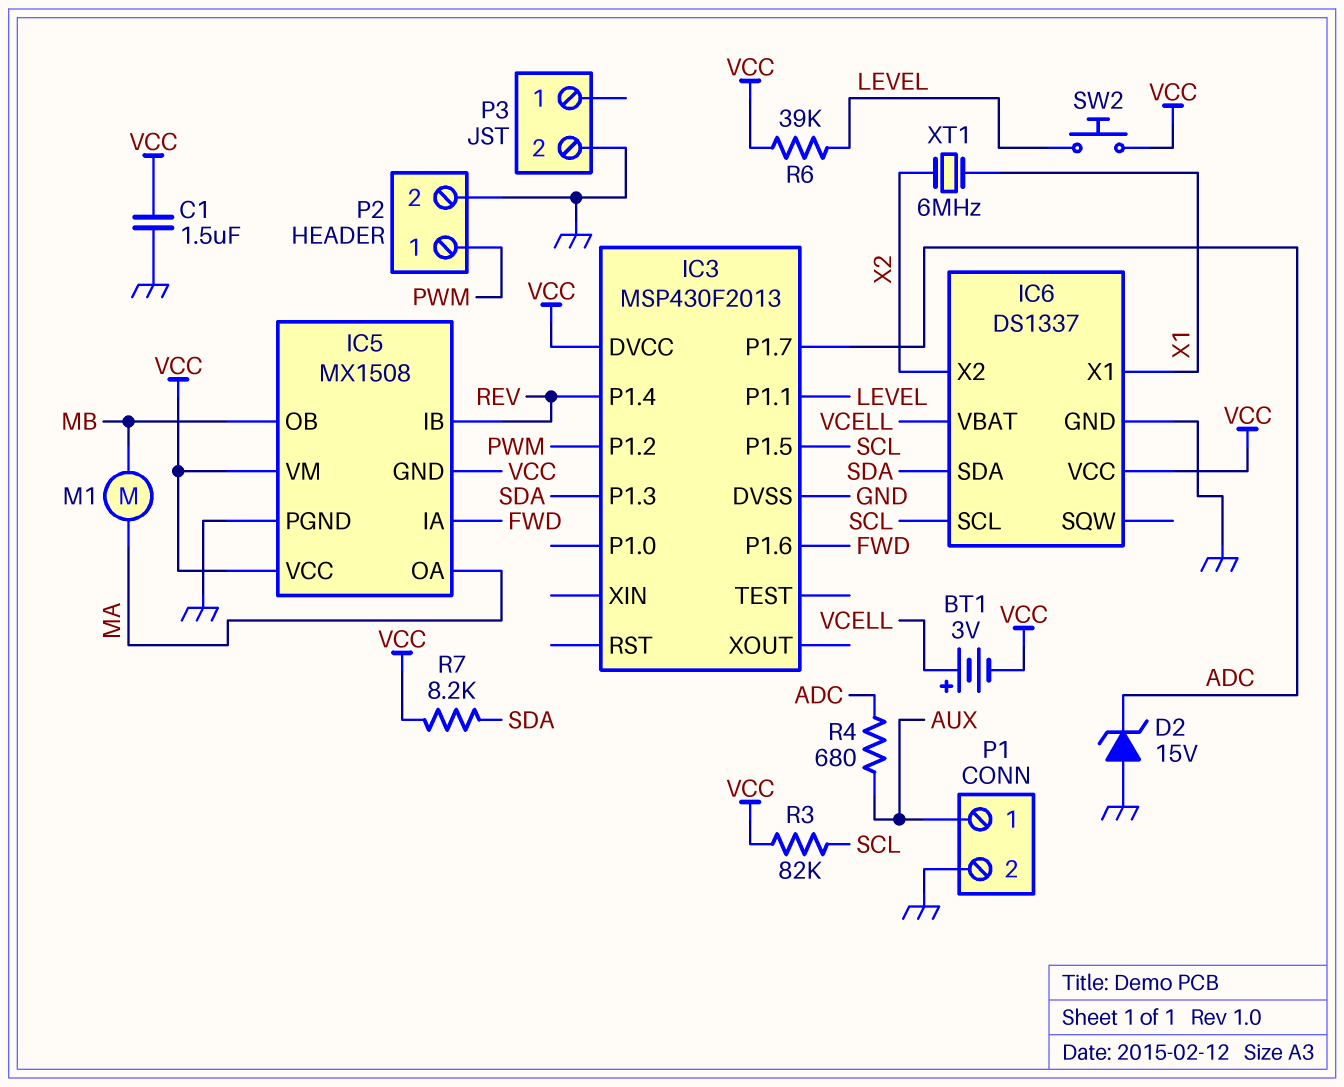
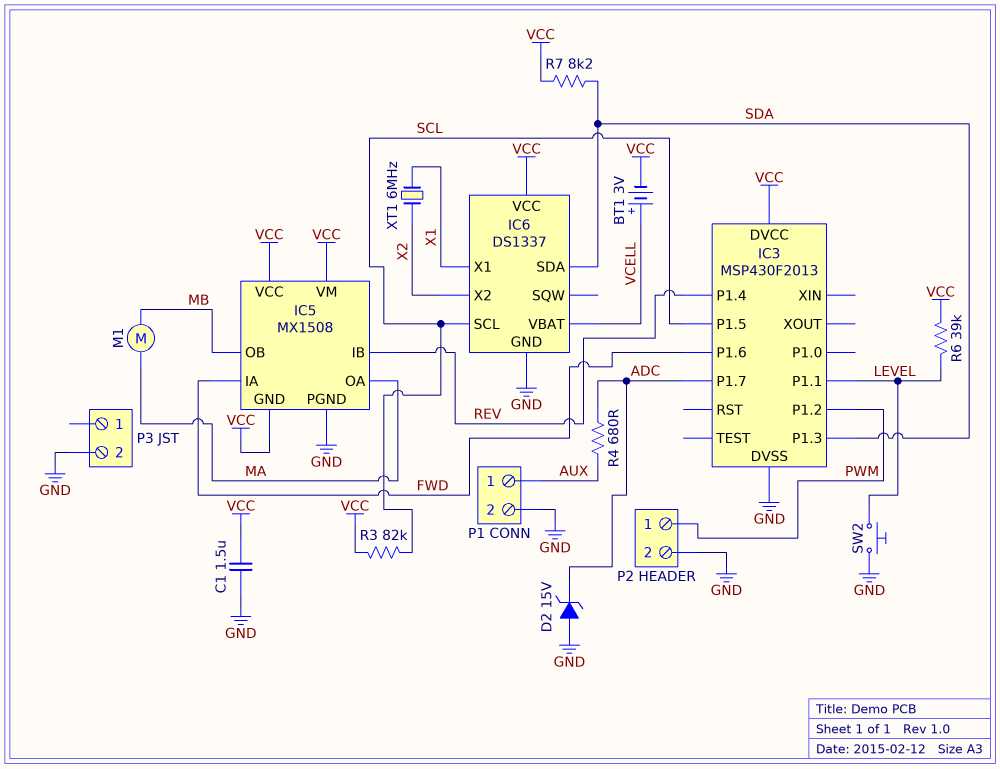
SW2: button (LEVEL, VCC) -> button (GND, LEVEL)

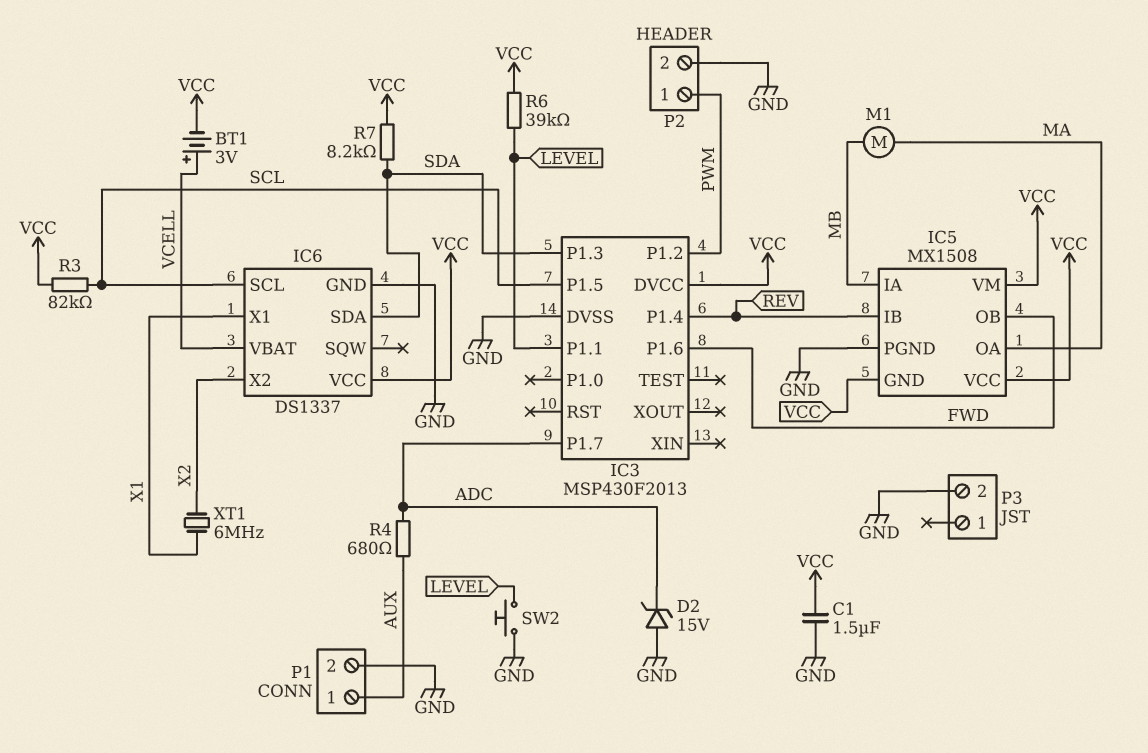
IC5 pin IA: FWD -> MB
IC5 pin OB: MB -> FWD

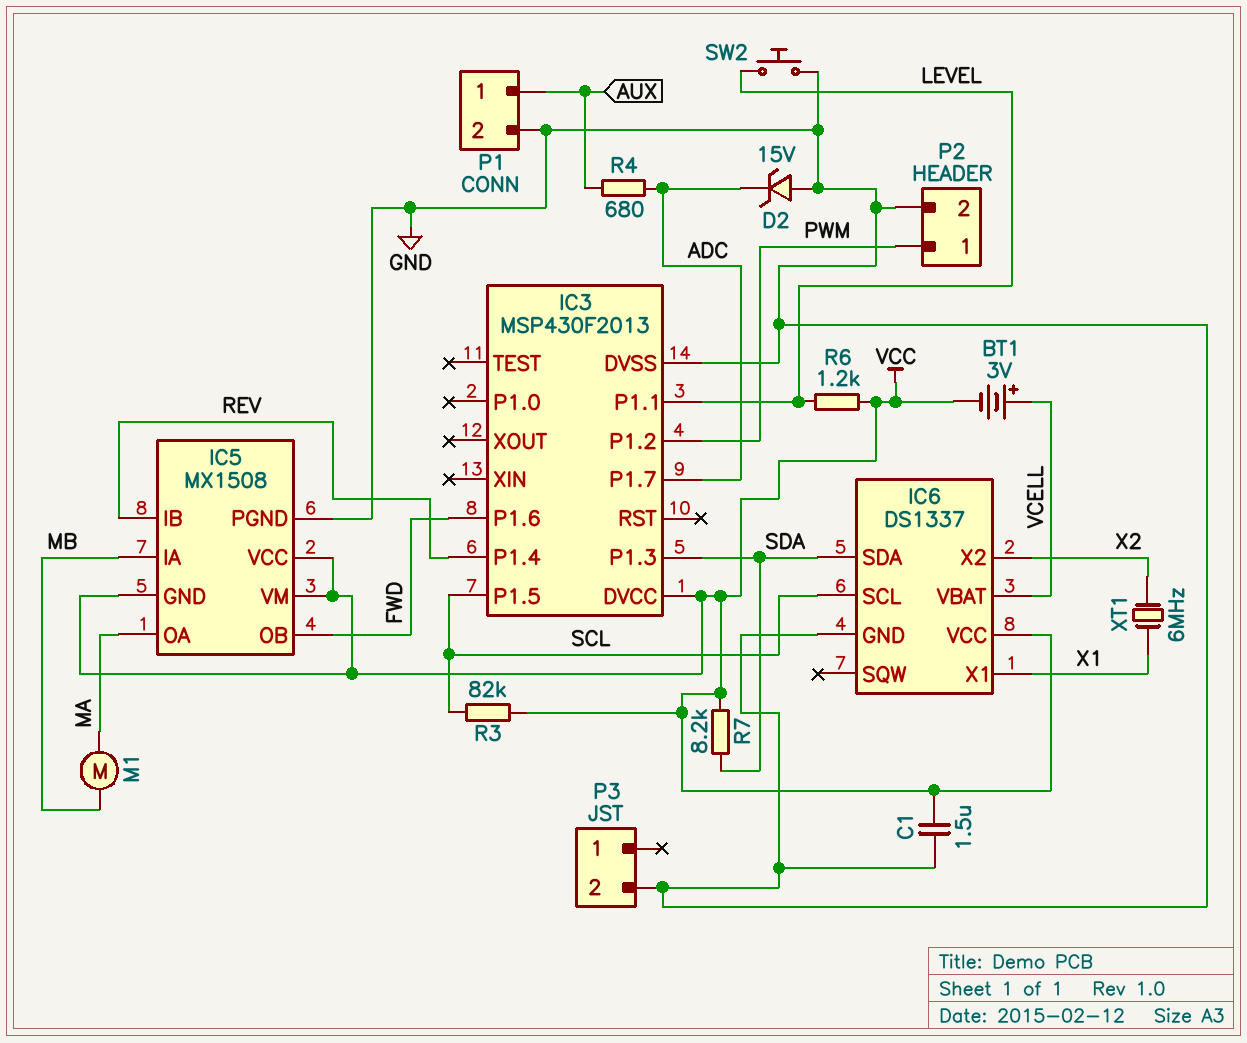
R6: 39k (LEVEL, VCC) -> 1.2k (LEVEL, VCC)

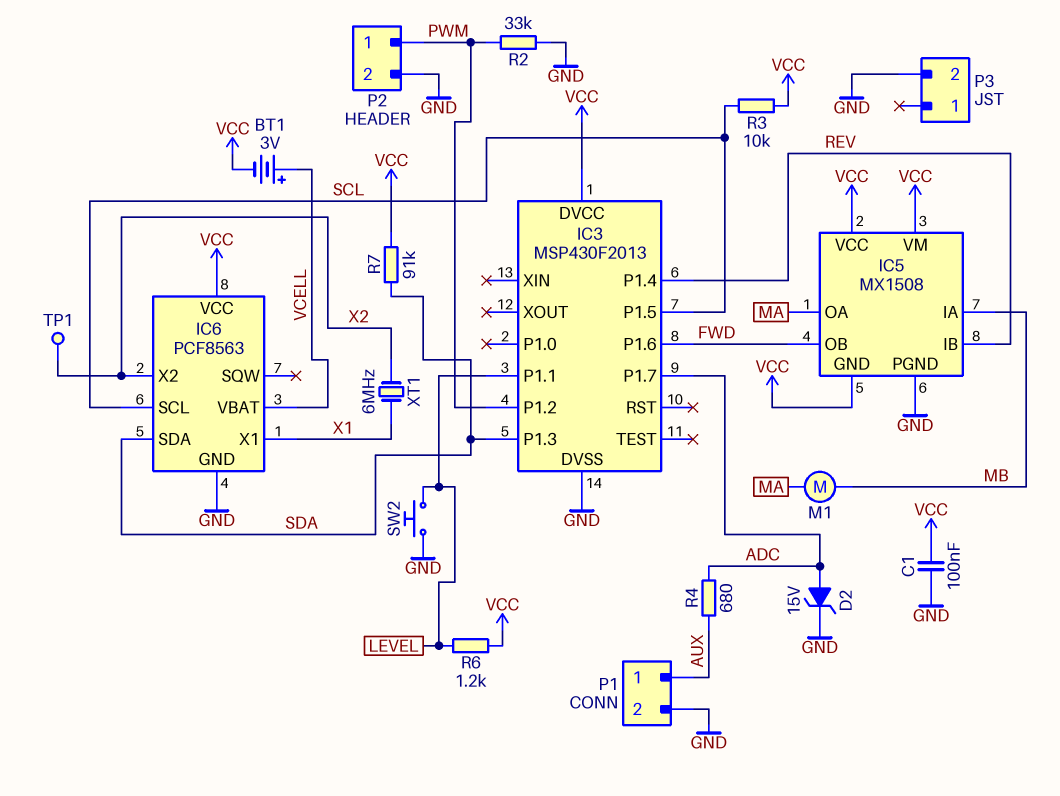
C1: 1.5uF (GND, VCC) -> 100nF (GND, VCC)
D2: zener 15V (A GND, K ADC) -> zener 15V (A ADC, K GND)
IC6: DS1337 -> PCF8563
R2: none -> 33k (GND, PWM)
R3: 82k (SCL, VCC) -> 10k (SCL, VCC)
R7: 8.2k (SDA, VCC) -> 91k (SDA, VCC)
TP1: none -> test point (X2)

